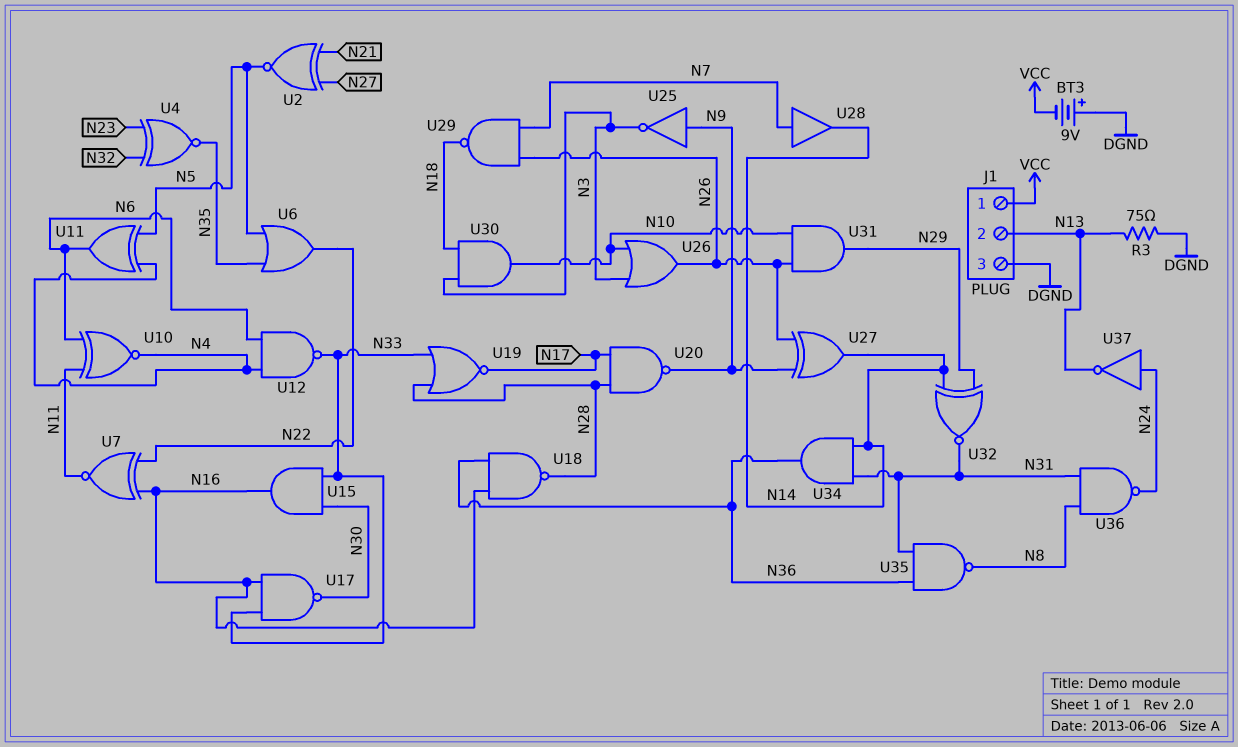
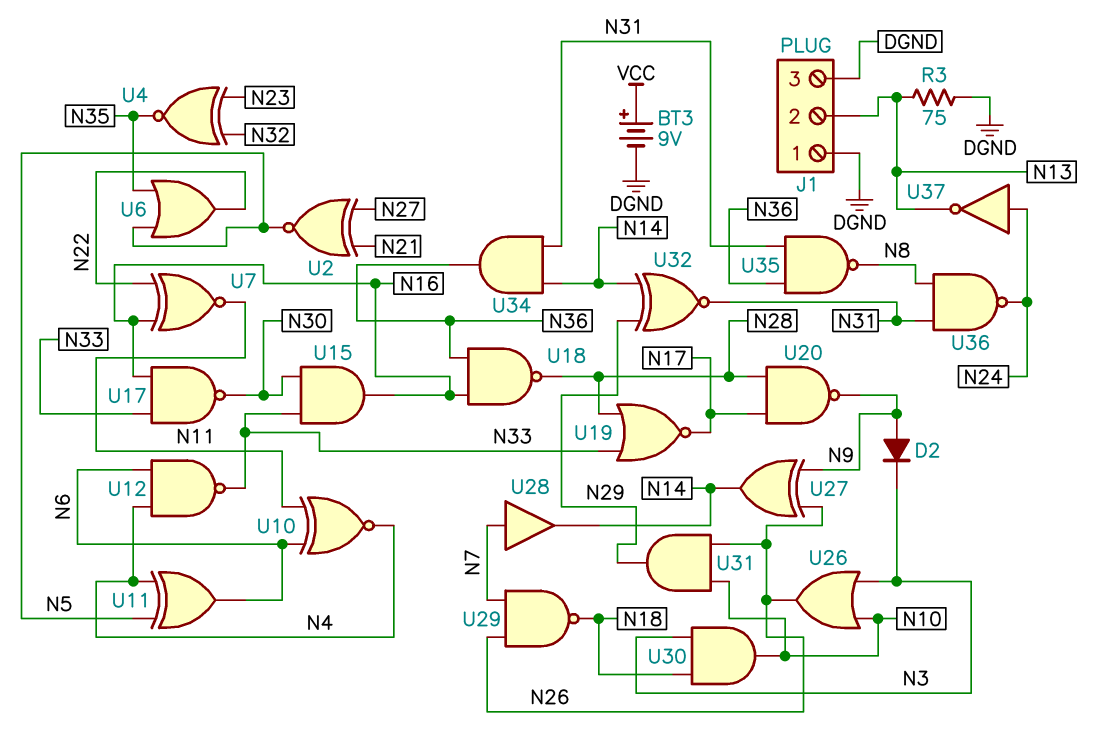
BT3: 9V (plus DGND, minus VCC) -> 9V (plus VCC, minus DGND)
D2: none -> diode (A N9, K N3)
J1 pin 1: VCC -> DGND
U25: NOT (in N9, out N3) -> none

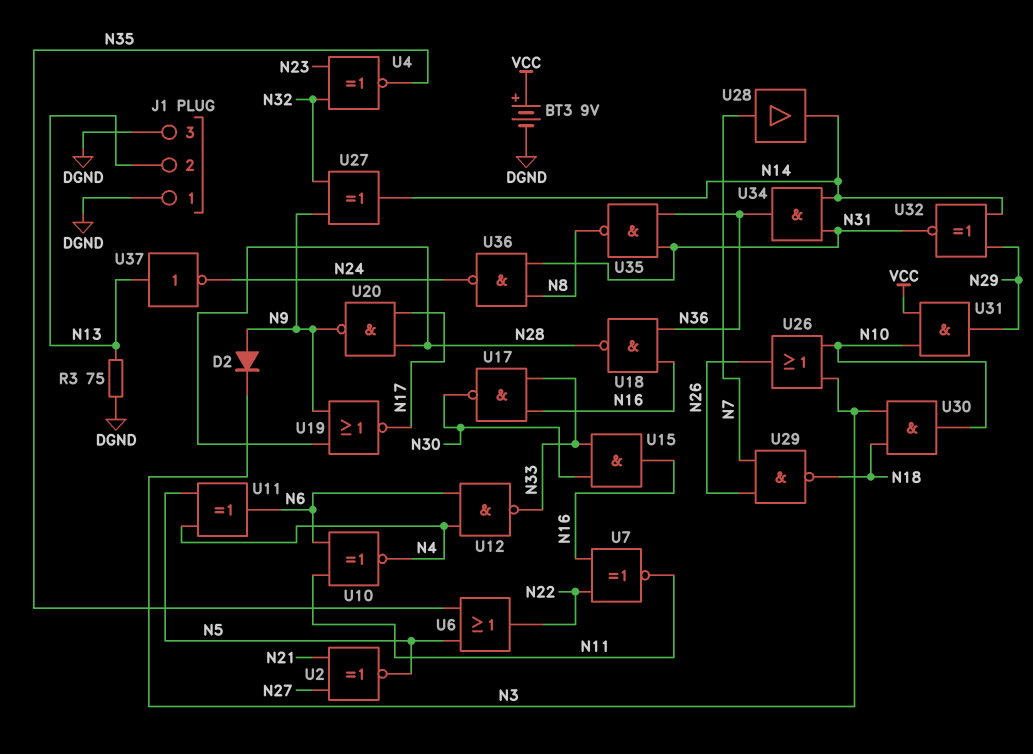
U19: NOR (in N28, in N33, out N17) -> NOR (in N9, in N28, out N17)
U27: XOR (in N9, in N26, out N14) -> XOR (in N9, in N32, out N14)
U31: AND (in N10, in N26, out N29) -> AND (in N10, in VCC, out N29)
U37: NOT (in N24, out N13) -> NOT (in N13, out N24)

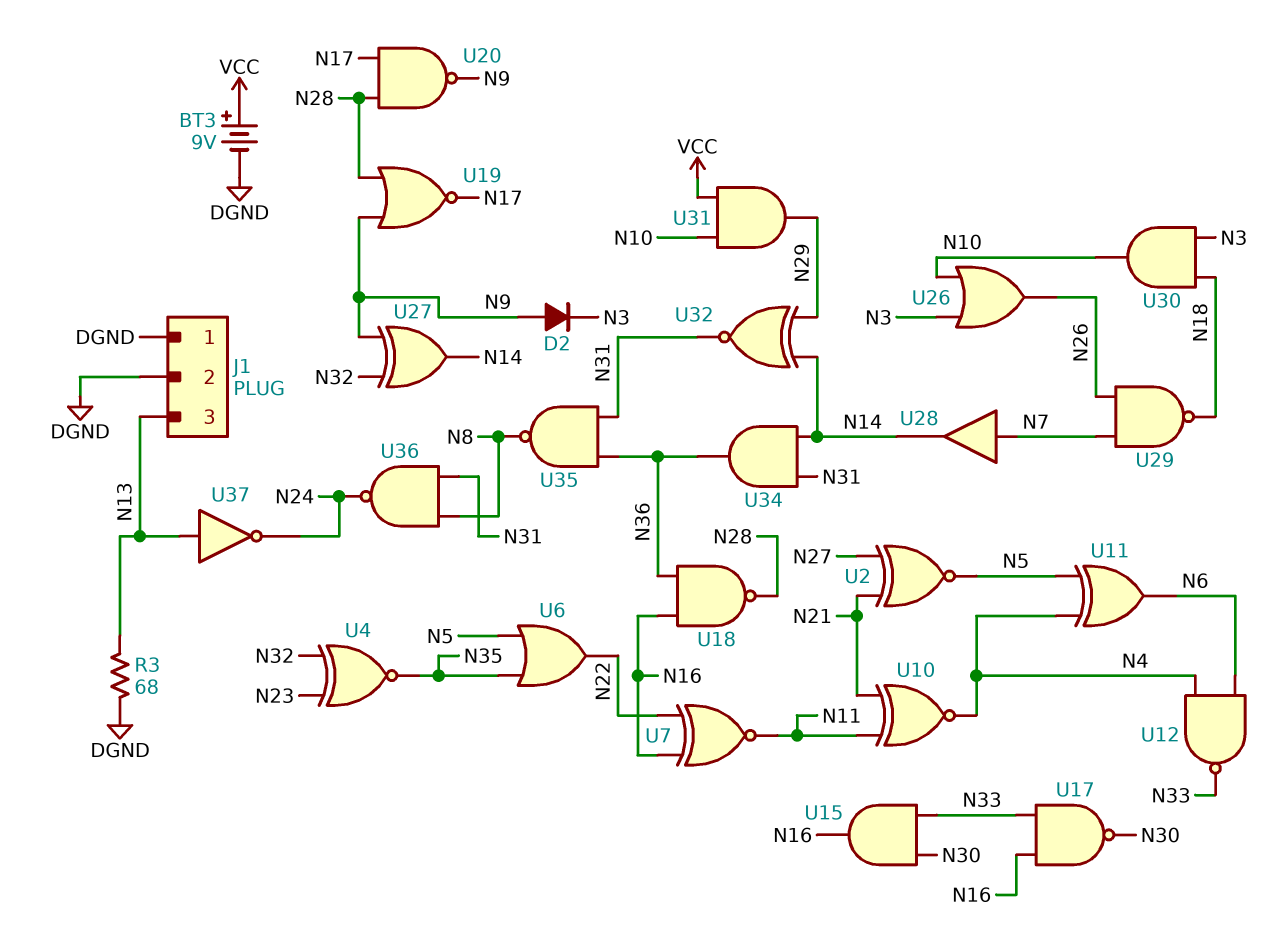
J1 pin 2: N13 -> DGND
J1 pin 3: DGND -> N13
R3: 75 (DGND, N13) -> 68 (DGND, N13)
U10: XNOR (in N6, in N11, out N4) -> XNOR (in N11, in N21, out N4)

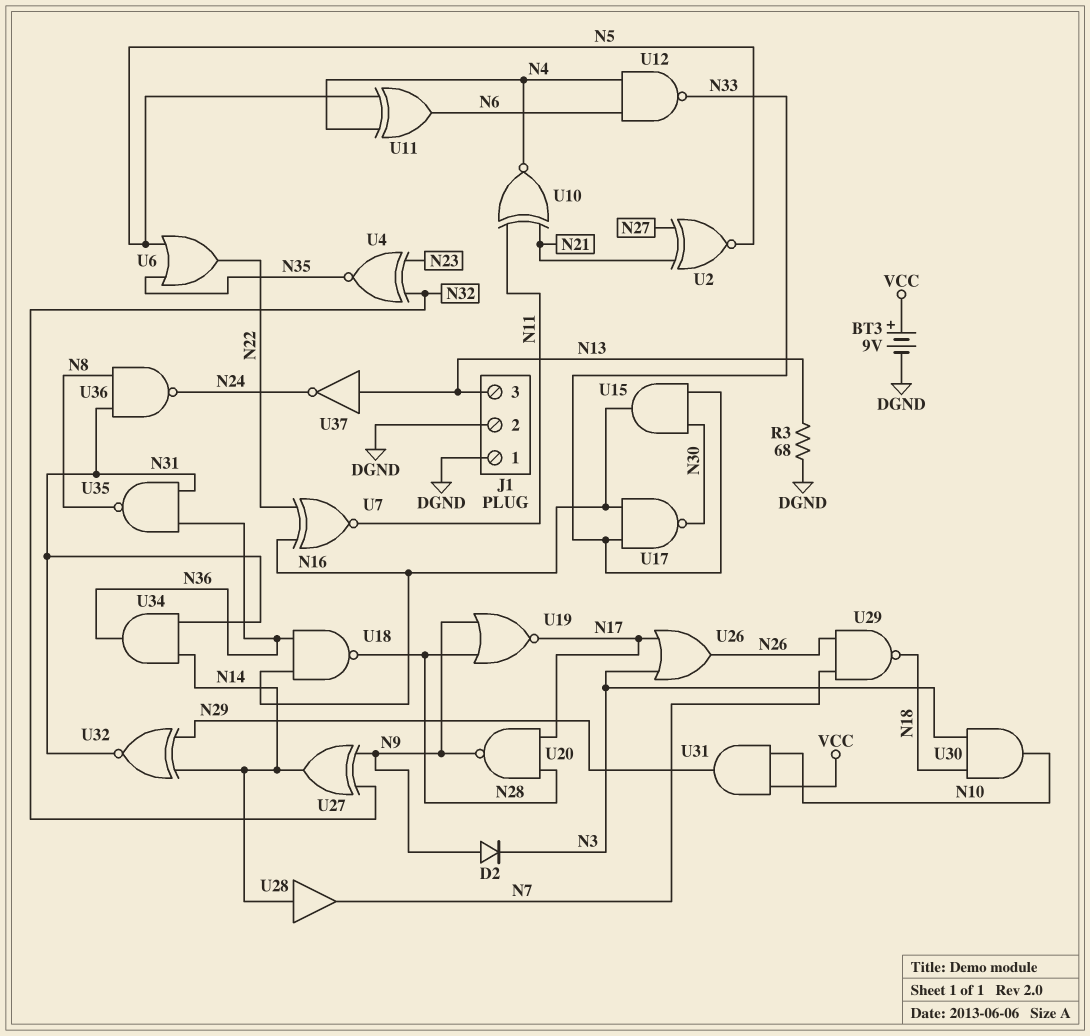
U26: OR (in N3, in N10, out N26) -> OR (in N3, in N17, out N26)
U28: buffer (in N7, out N14) -> buffer (in N14, out N7)

